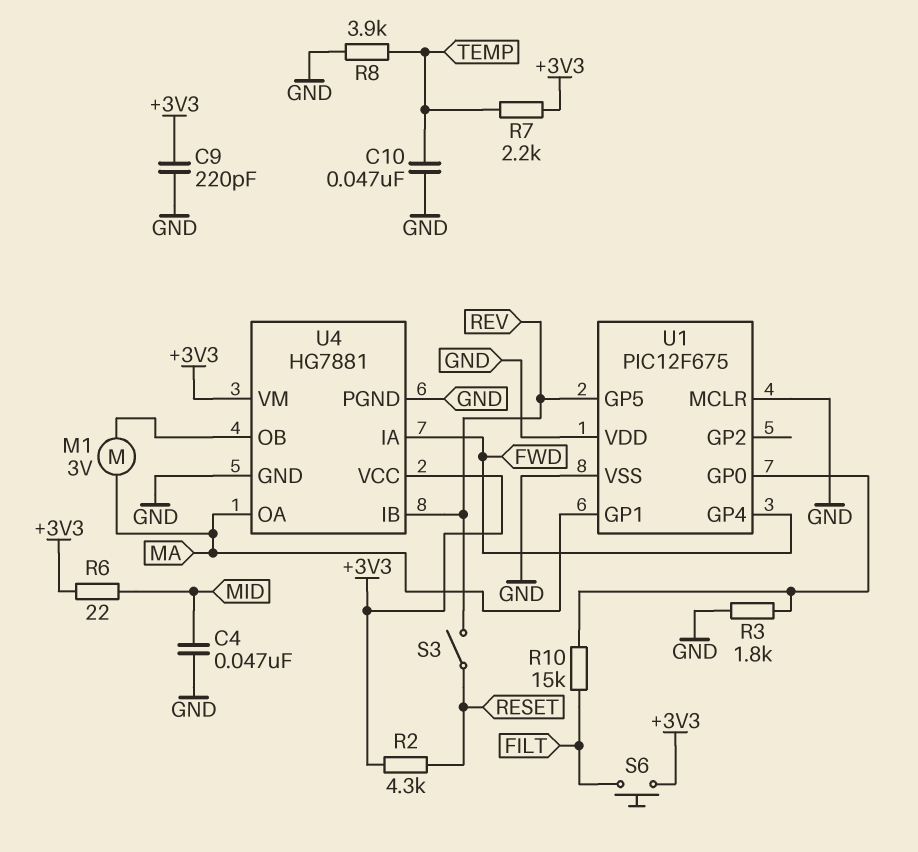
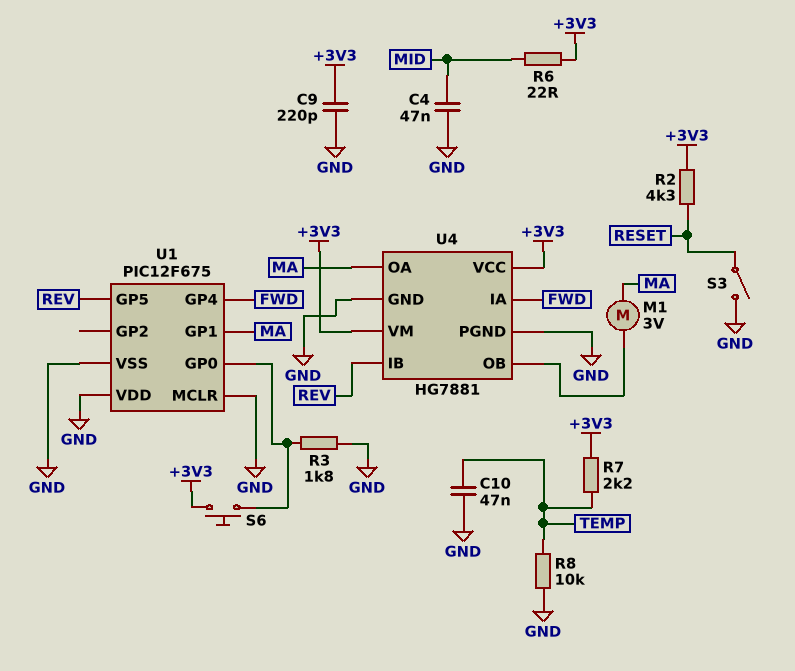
R8: 3.9k (GND, TEMP) -> 10k (GND, TEMP)
R10: 15k (FILT, U1/GP0) -> none
S3: switch (RESET, REV) -> switch (GND, RESET)
S6: button (+3V3, FILT) -> button (+3V3, U1/GP0)

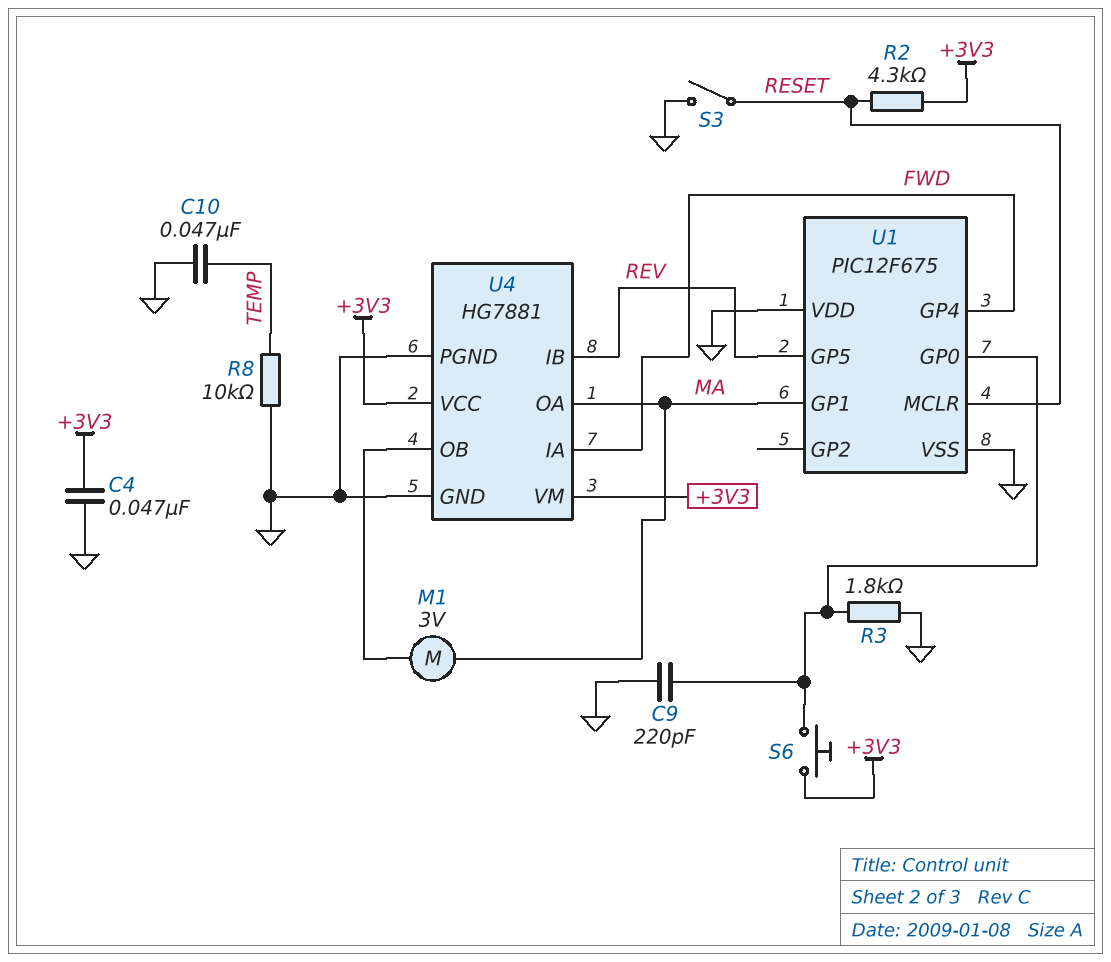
C4: 47nF (GND, MID) -> 47nF (+3V3, GND)
C9: 220pF (+3V3, GND) -> 220pF (GND, U1/GP0)
R6: 22 (+3V3, MID) -> none
R7: 2.2k (+3V3, TEMP) -> none
U1 pin MCLR: GND -> RESET

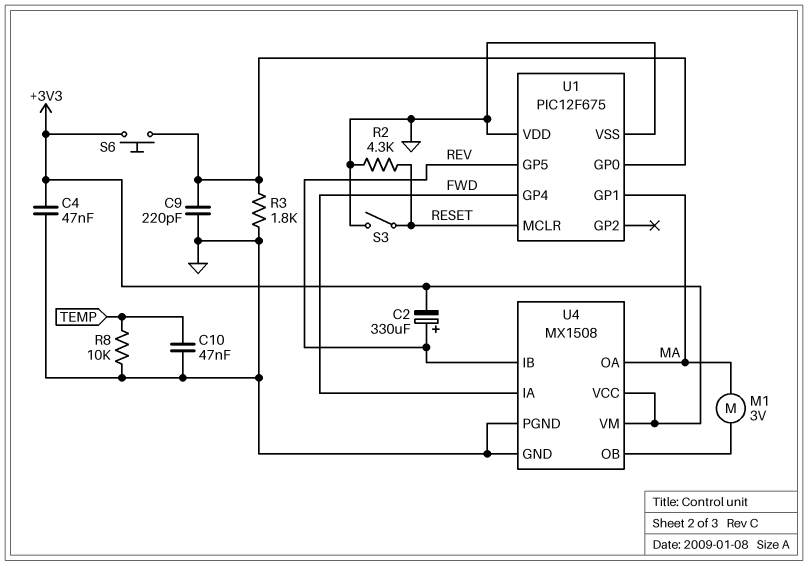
C2: none -> 330uF (plus REV, minus +3V3)
R2: 4.3k (+3V3, RESET) -> 4.3k (GND, RESET)
U4: HG7881 -> MX1508

